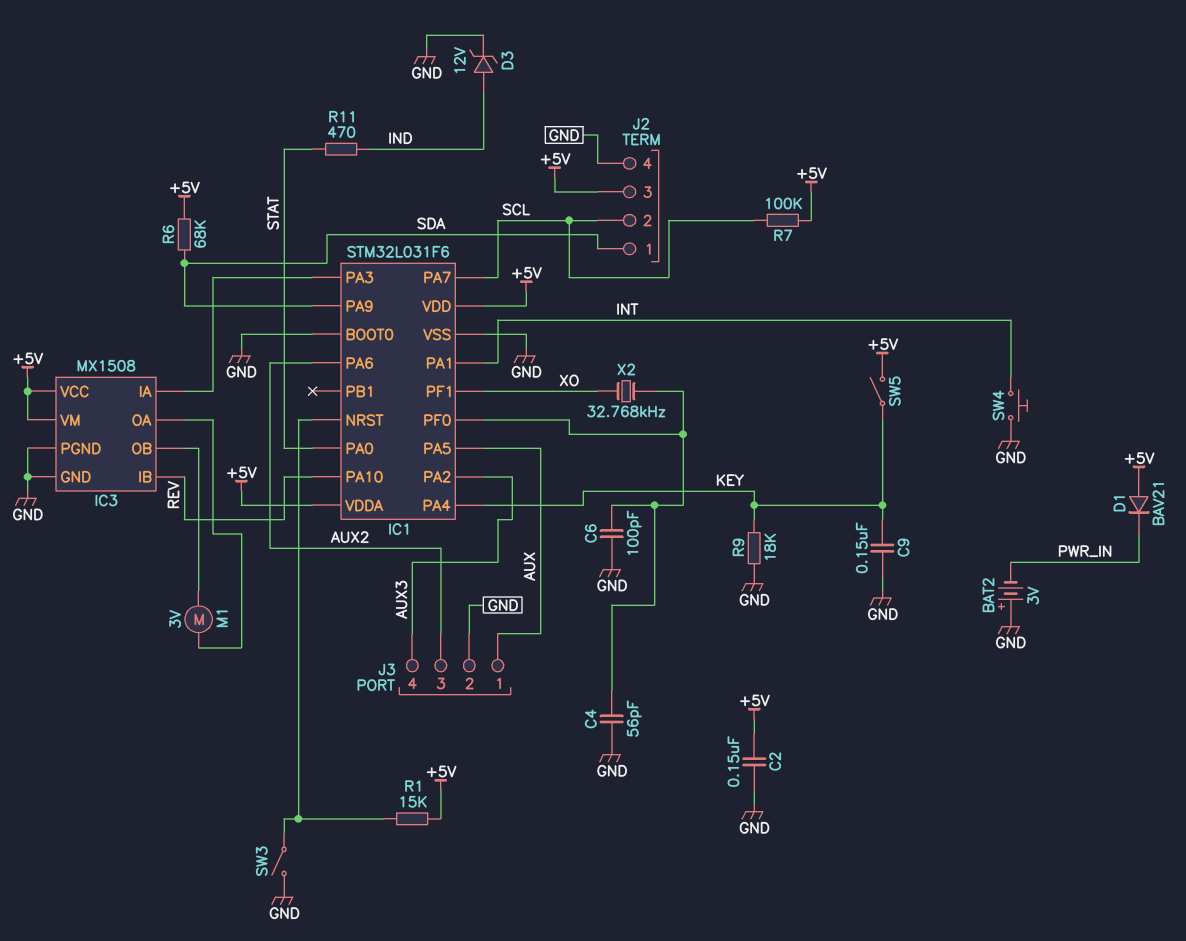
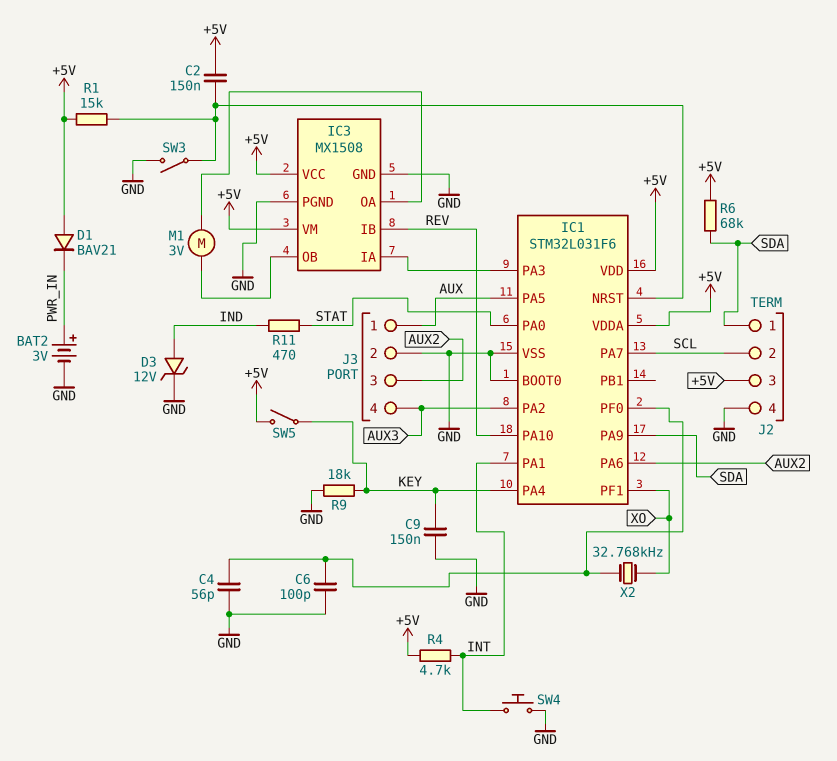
BAT2: 3V (plus GND, minus PWR_IN) -> 3V (plus PWR_IN, minus GND)
C2: 150nF (+5V, GND) -> 150nF (+5V, IC1/NRST)
R4: none -> 4.7k (+5V, INT)
R7: 100k (+5V, SCL) -> none

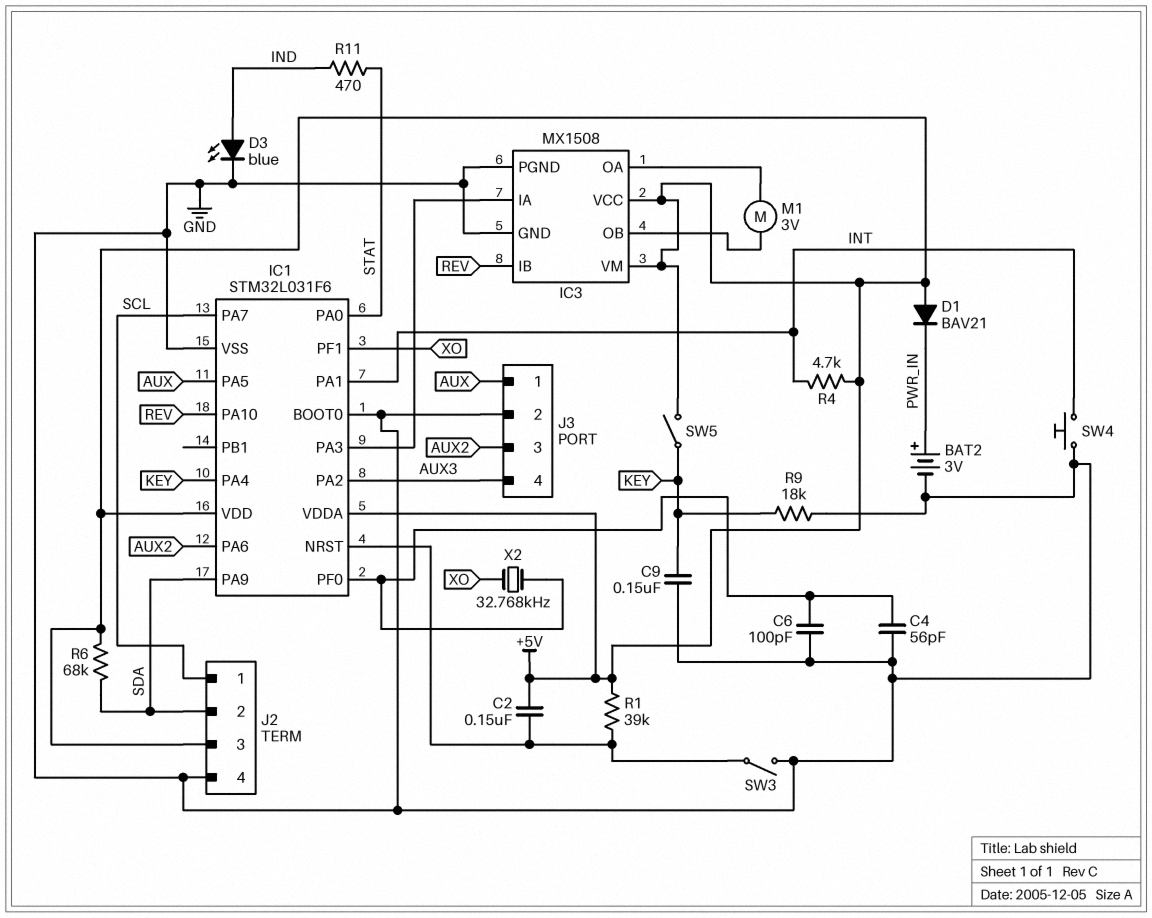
D3: zener 12V (A IND, K GND) -> LED blue (A IND, K GND)
J2 pin 1: SDA -> SCL
J2 pin 2: SCL -> SDA
R1: 15k (+5V, IC1/NRST) -> 39k (+5V, IC1/NRST)

